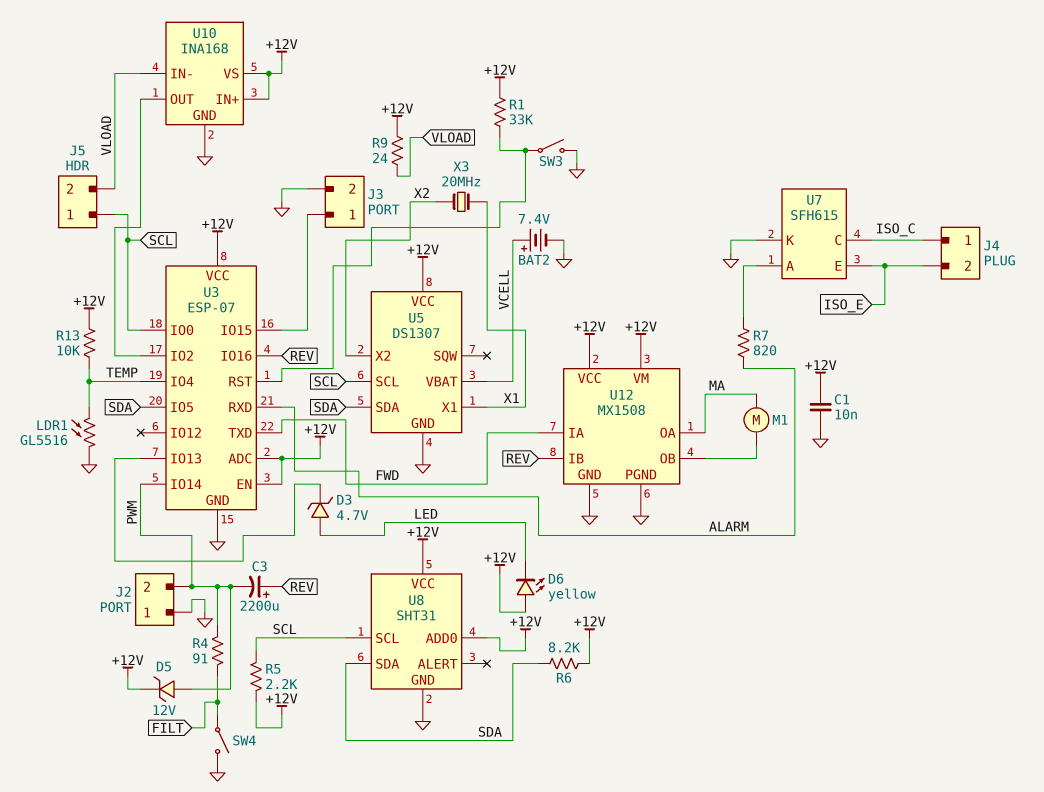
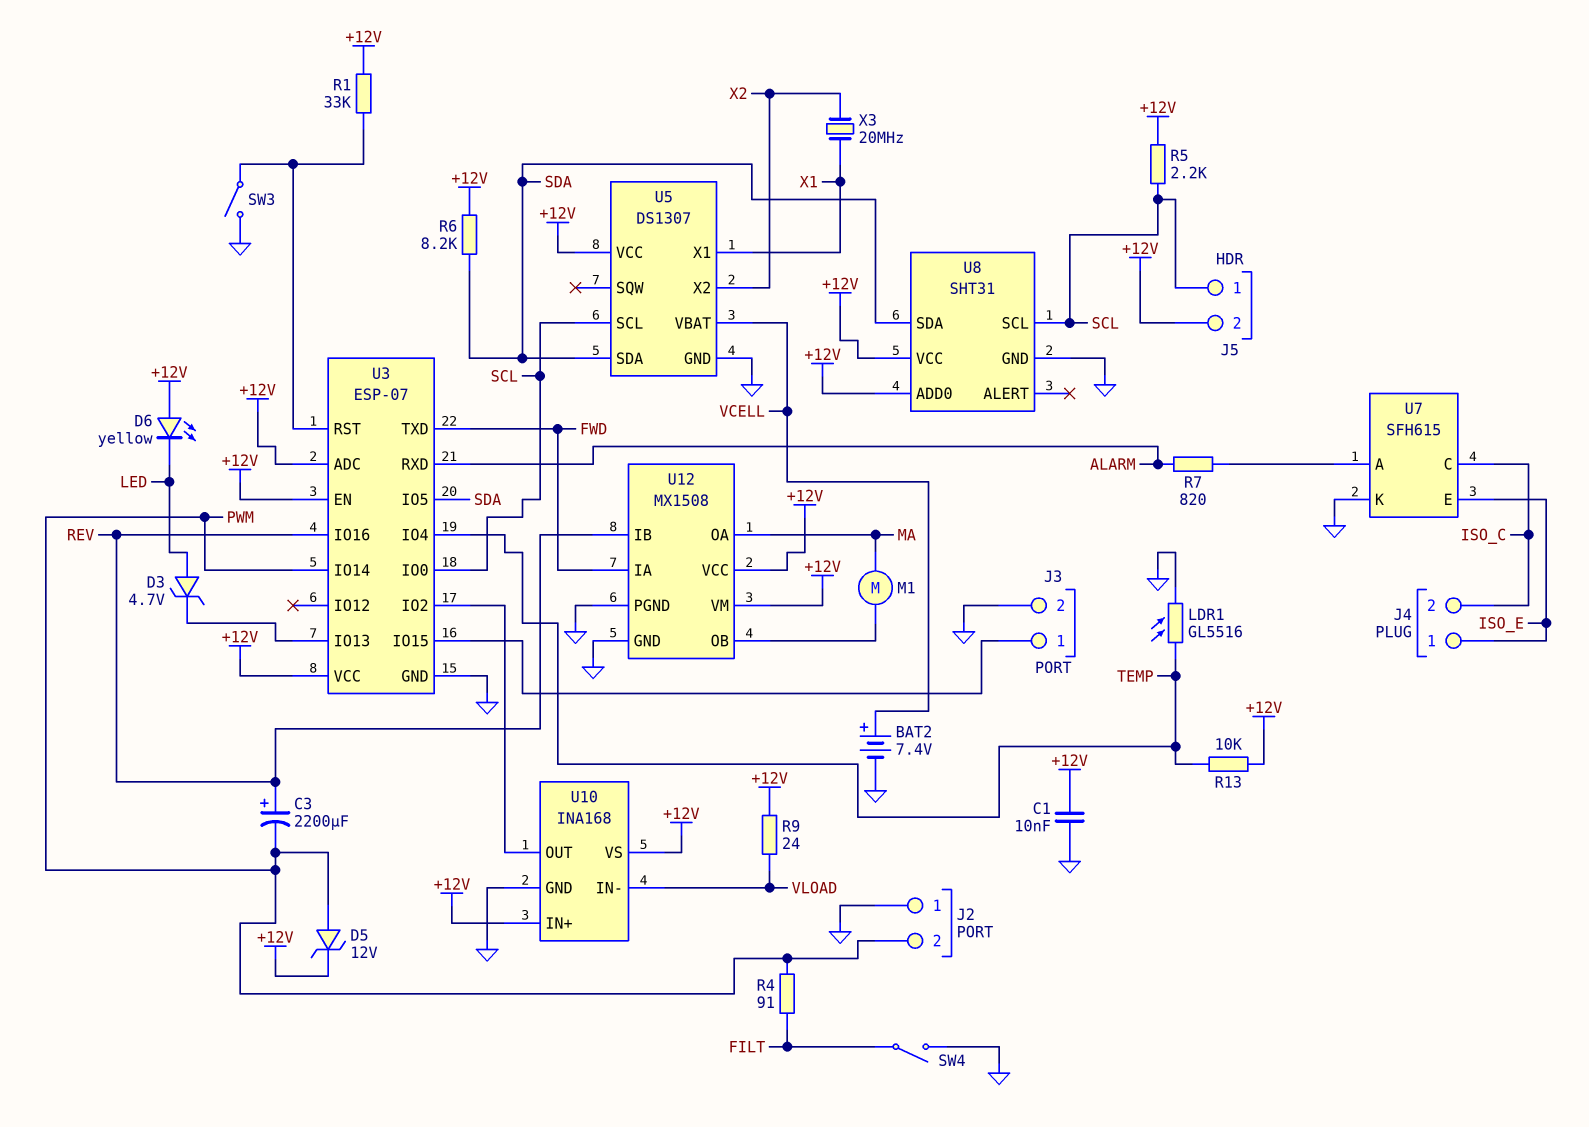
J4 pin 1: ISO_C -> ISO_E
J4 pin 2: ISO_E -> ISO_C
J5 pin 2: VLOAD -> +12V

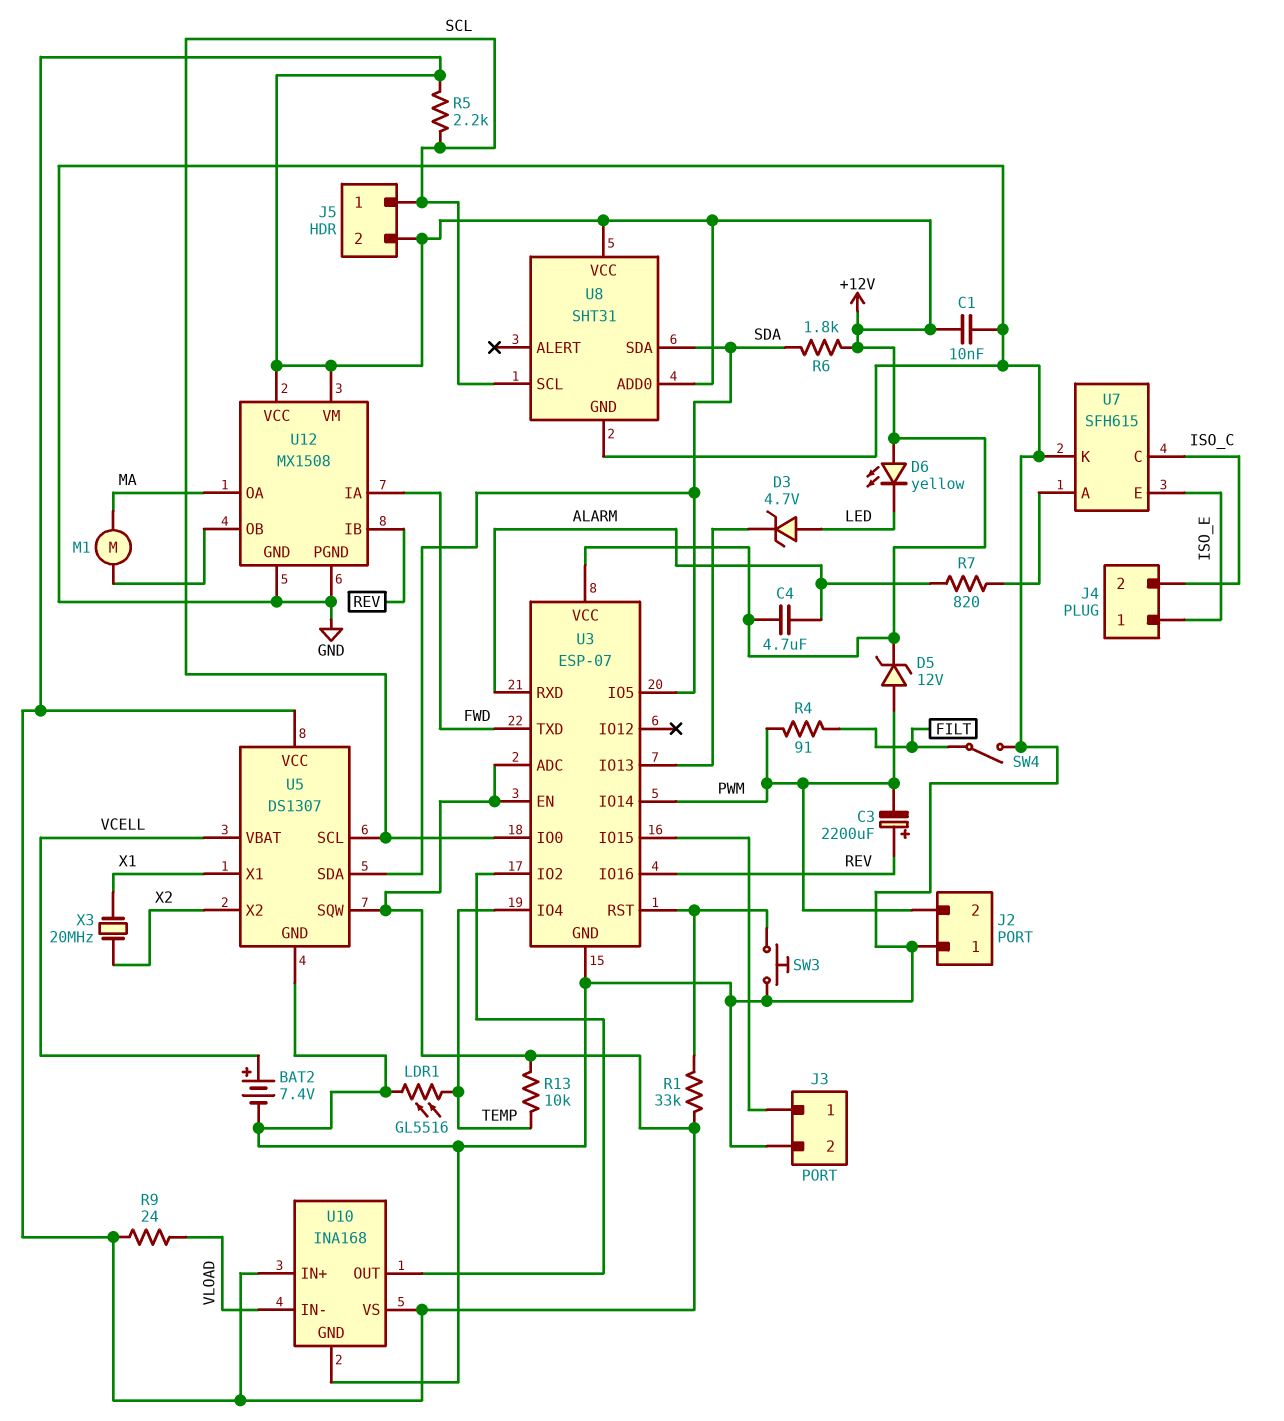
C4: none -> 4.7uF (+12V, ALARM)
R6: 8.2k (+12V, SDA) -> 1.8k (+12V, SDA)
SW3: switch (GND, U3/RST) -> button (GND, U3/RST)
U5 pin SQW: none -> +12V

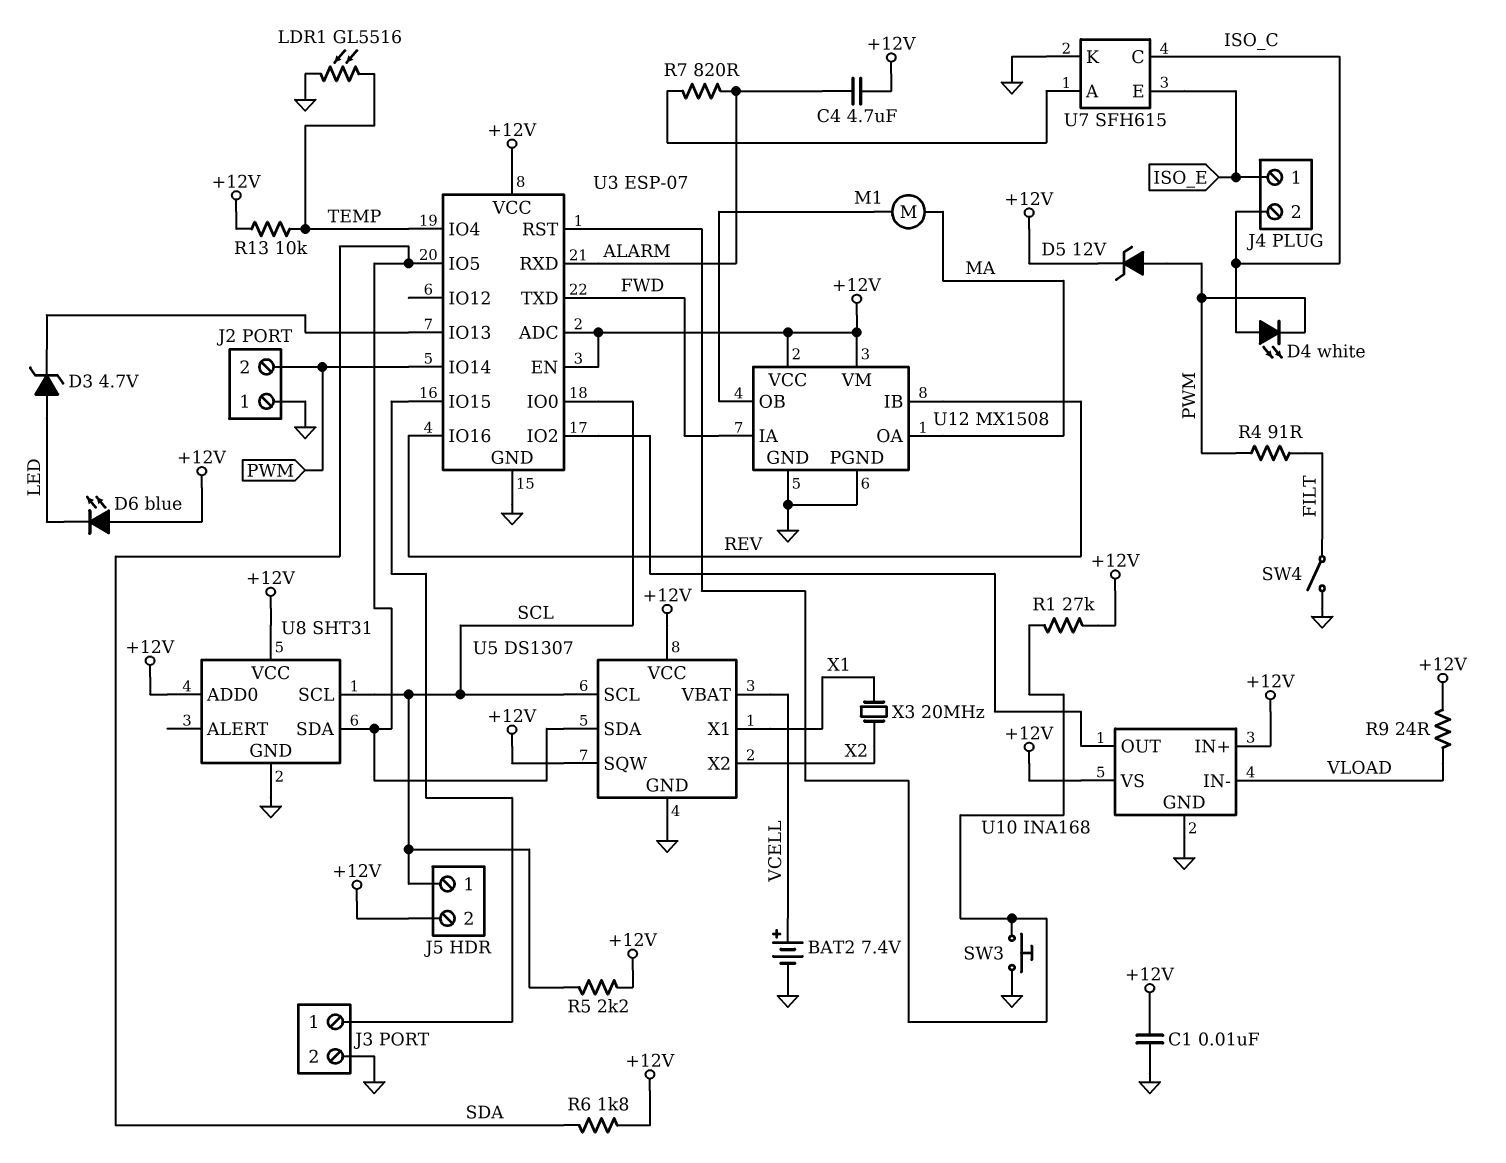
C3: 2200uF (plus REV, minus PWM) -> none
D4: none -> LED white (A ISO_C, K PWM)
D6: LED yellow (A +12V, K LED) -> LED blue (A +12V, K LED)
R1: 33k (+12V, U3/RST) -> 27k (+12V, U3/RST)

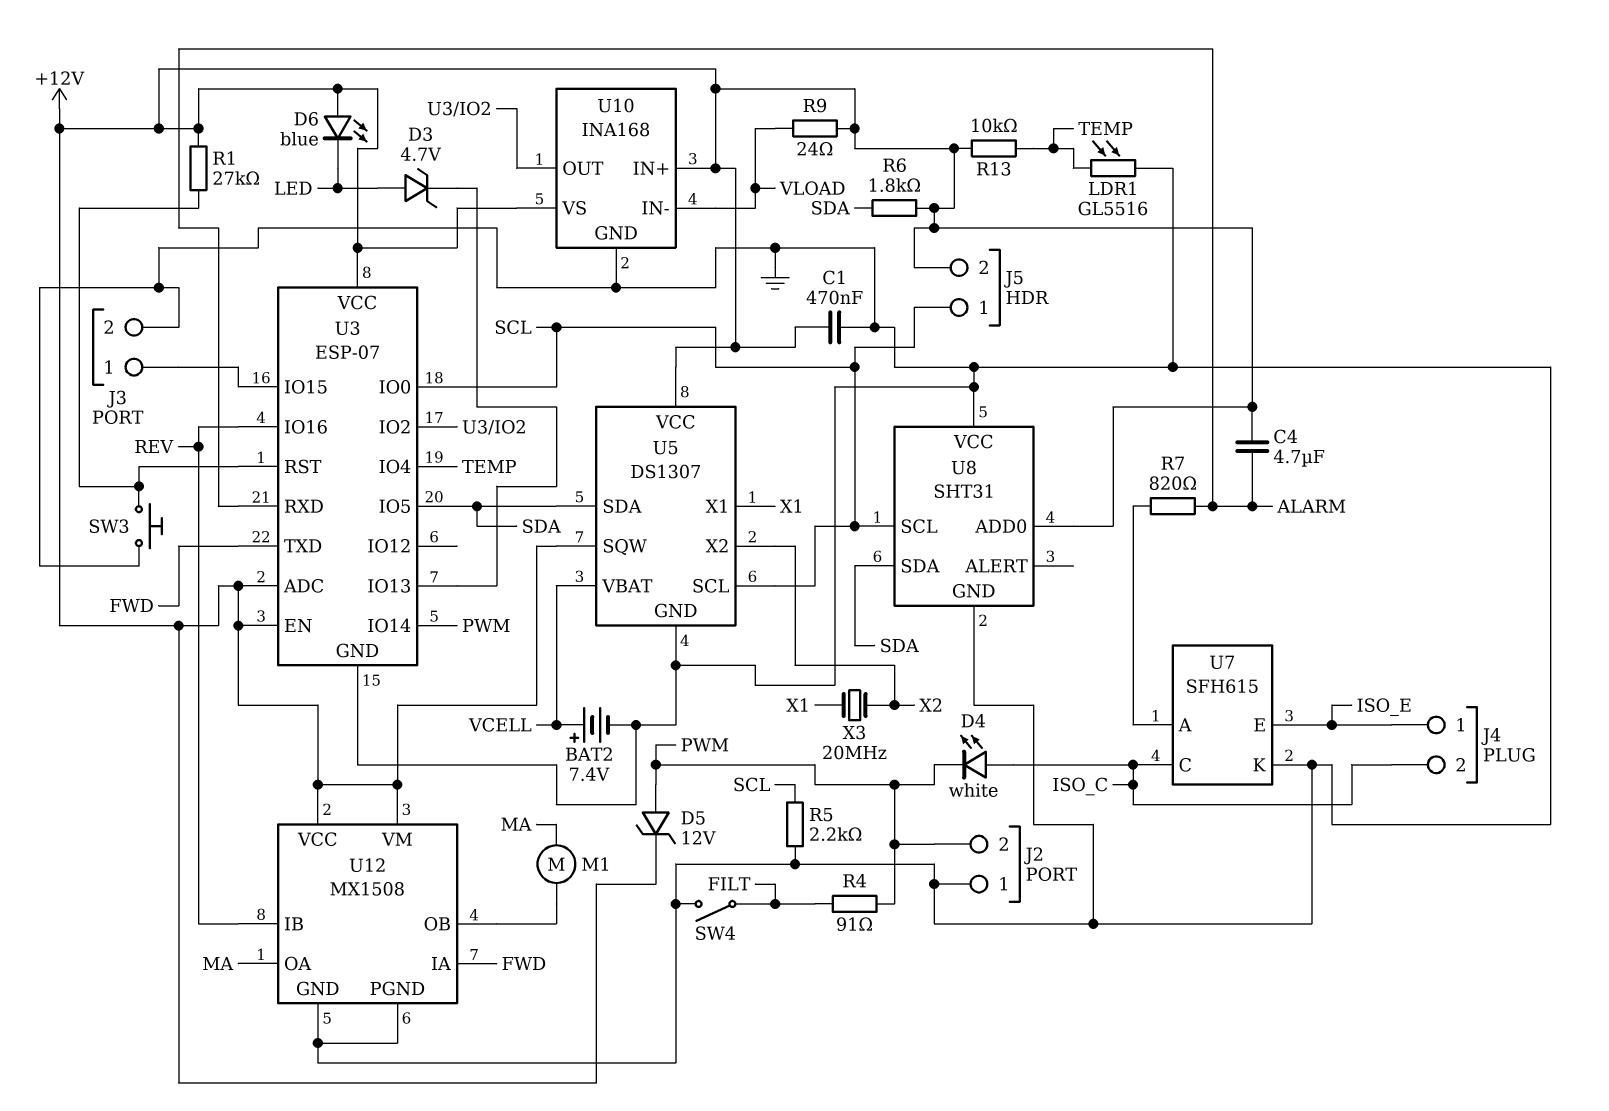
C1: 10nF (+12V, GND) -> 470nF (+12V, GND)
R5: 2.2k (+12V, SCL) -> 2.2k (GND, SCL)
U8 pin VCC: +12V -> GND

